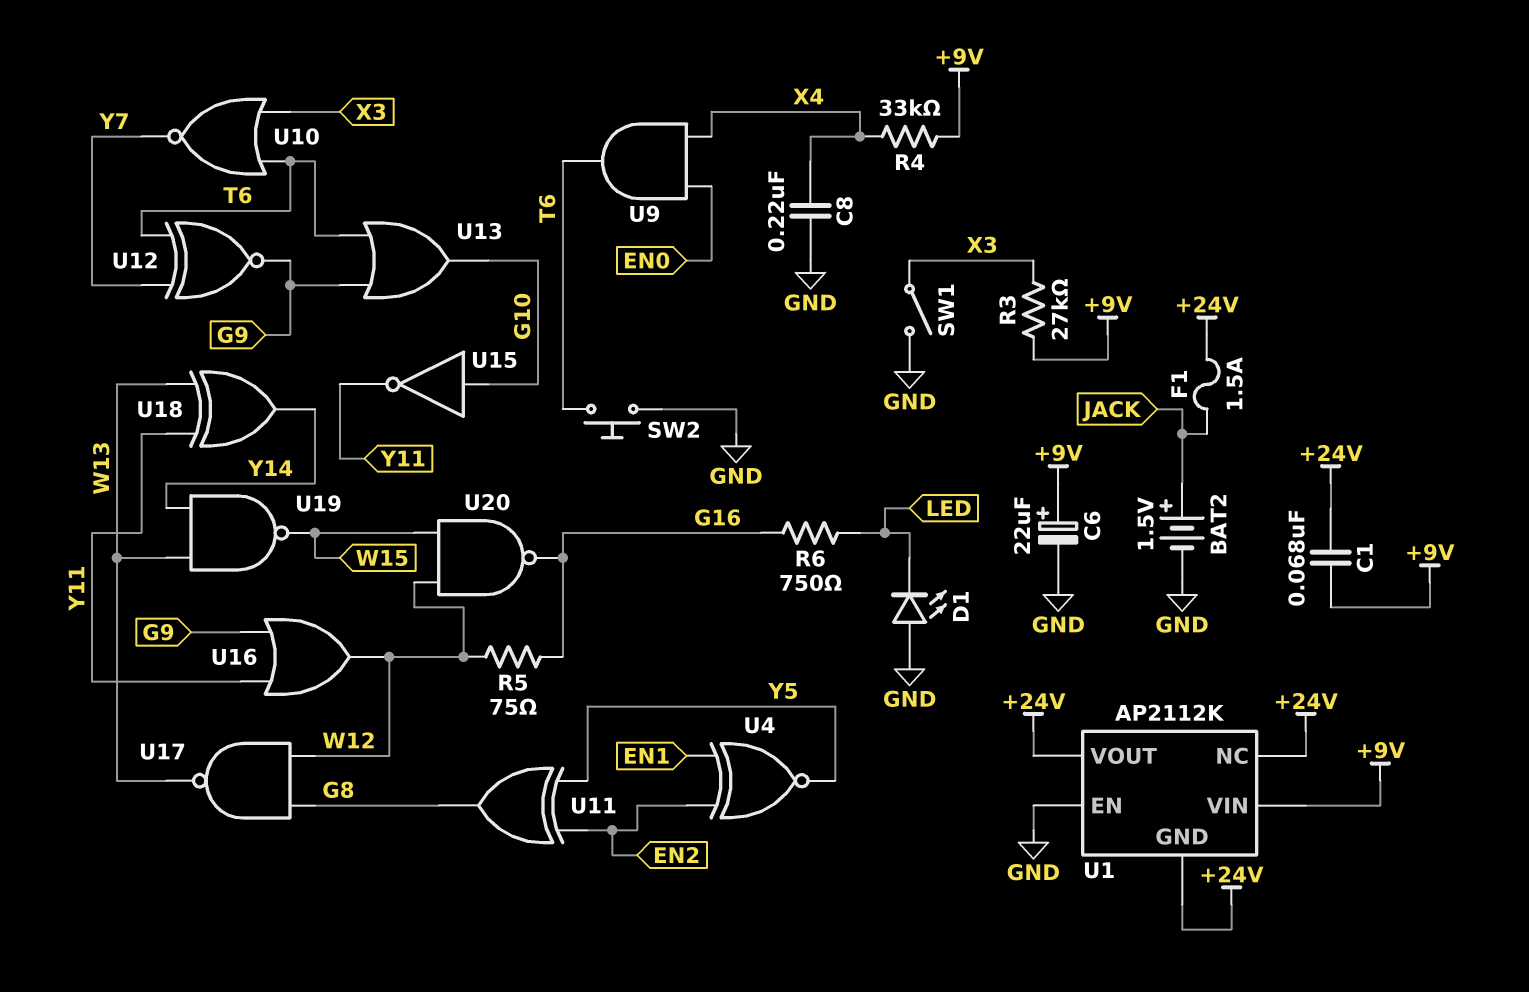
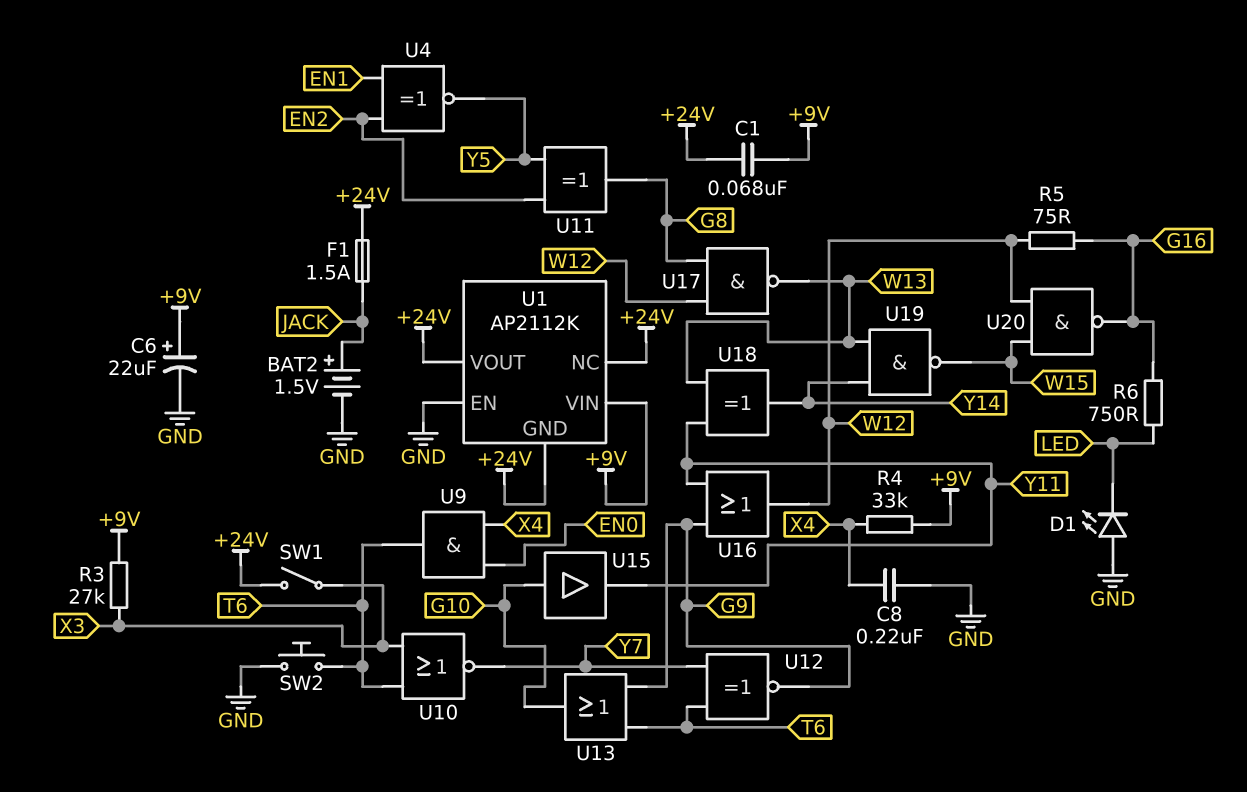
SW1: switch (GND, X3) -> switch (+24V, X3)
U15: NOT (in G10, out Y11) -> buffer (in G10, out Y11)

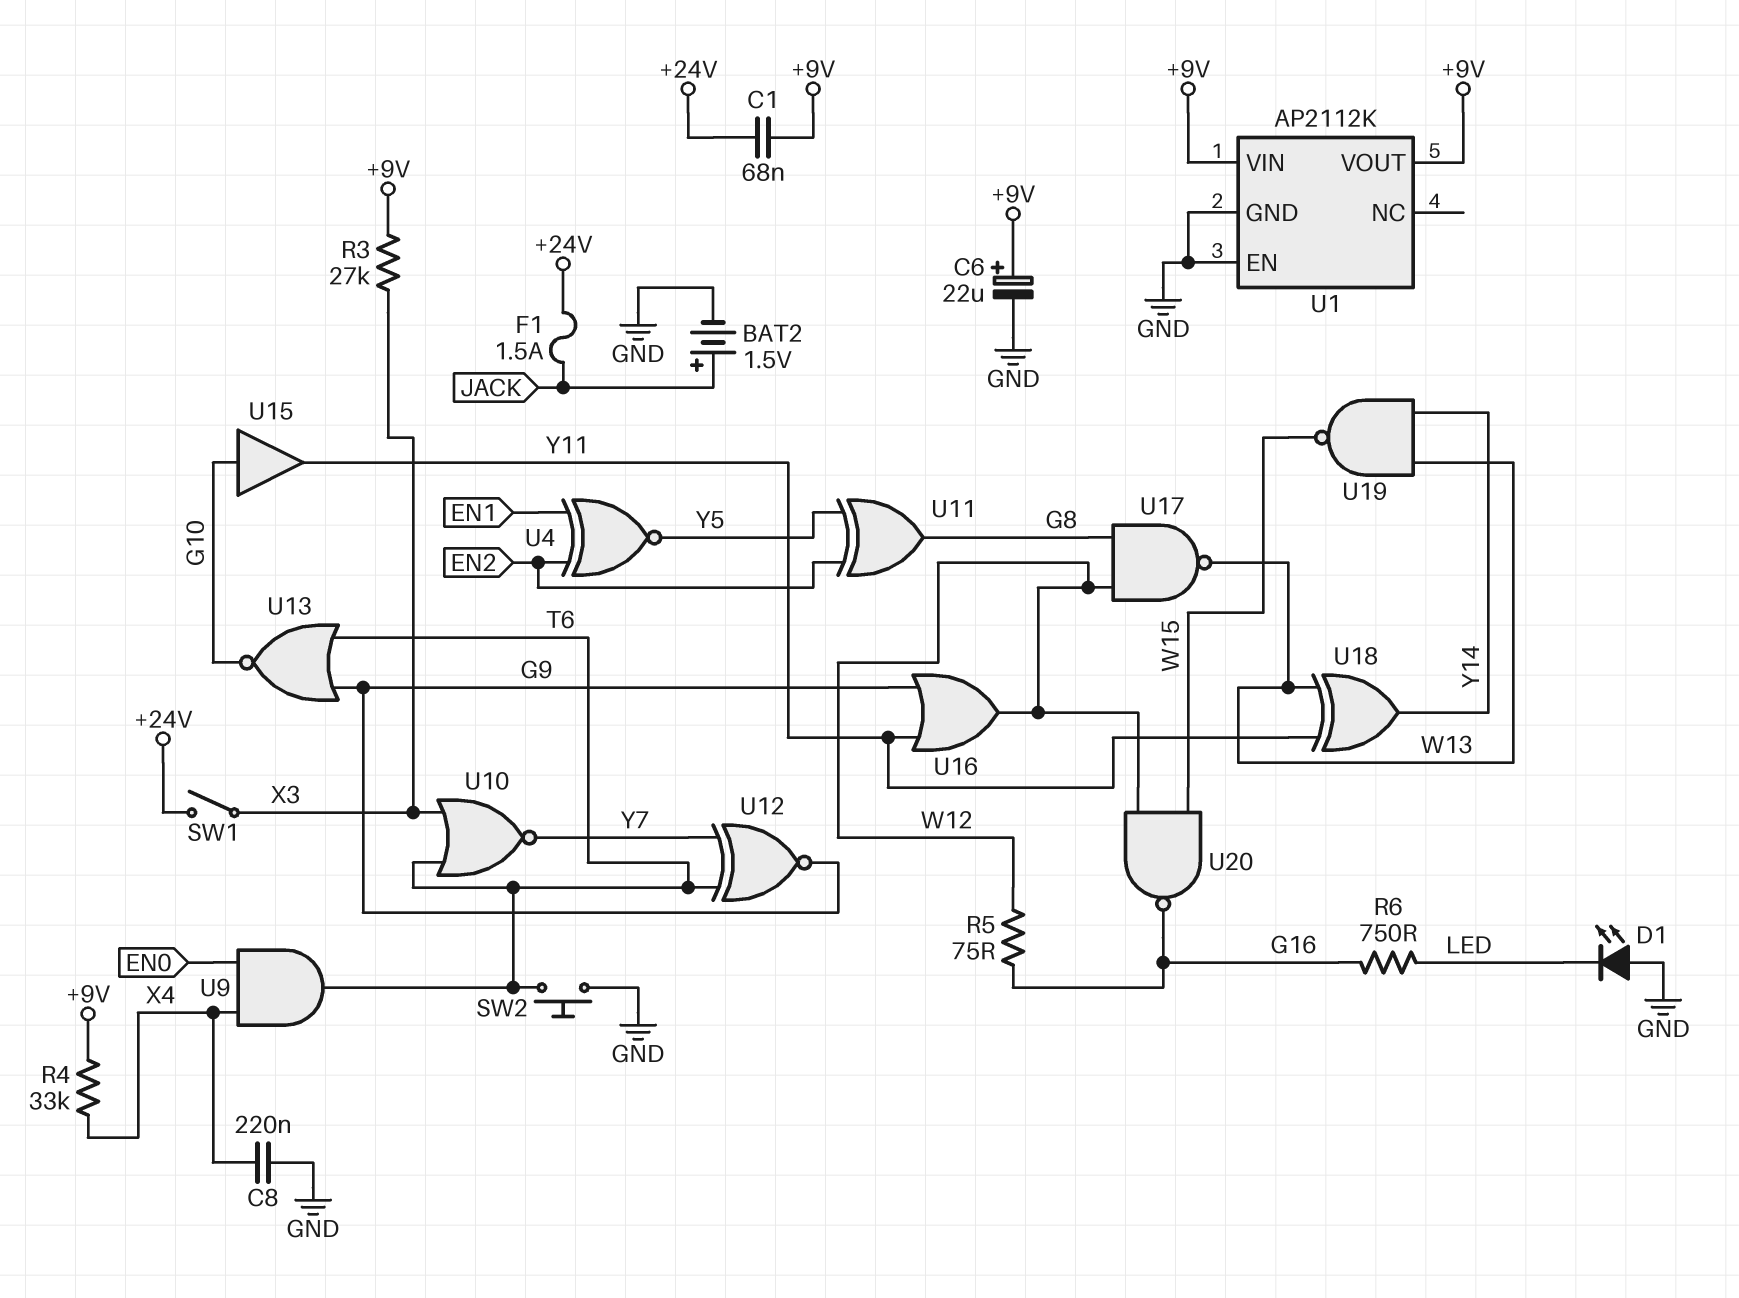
U1 pin GND: +24V -> GND
U1 pin NC: +24V -> none
U1 pin VOUT: +24V -> +9V
U13: OR (in G9, in T6, out G10) -> NOR (in G9, in T6, out G10)

